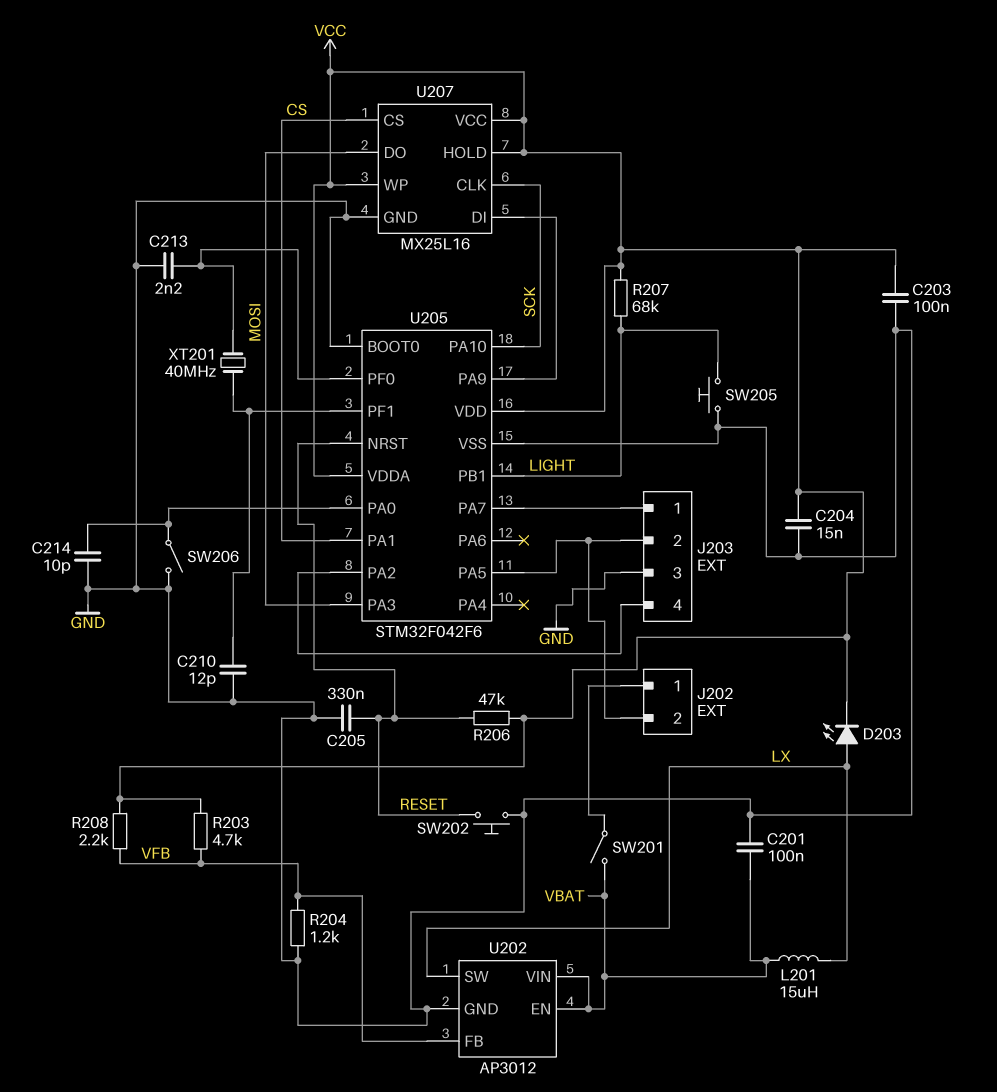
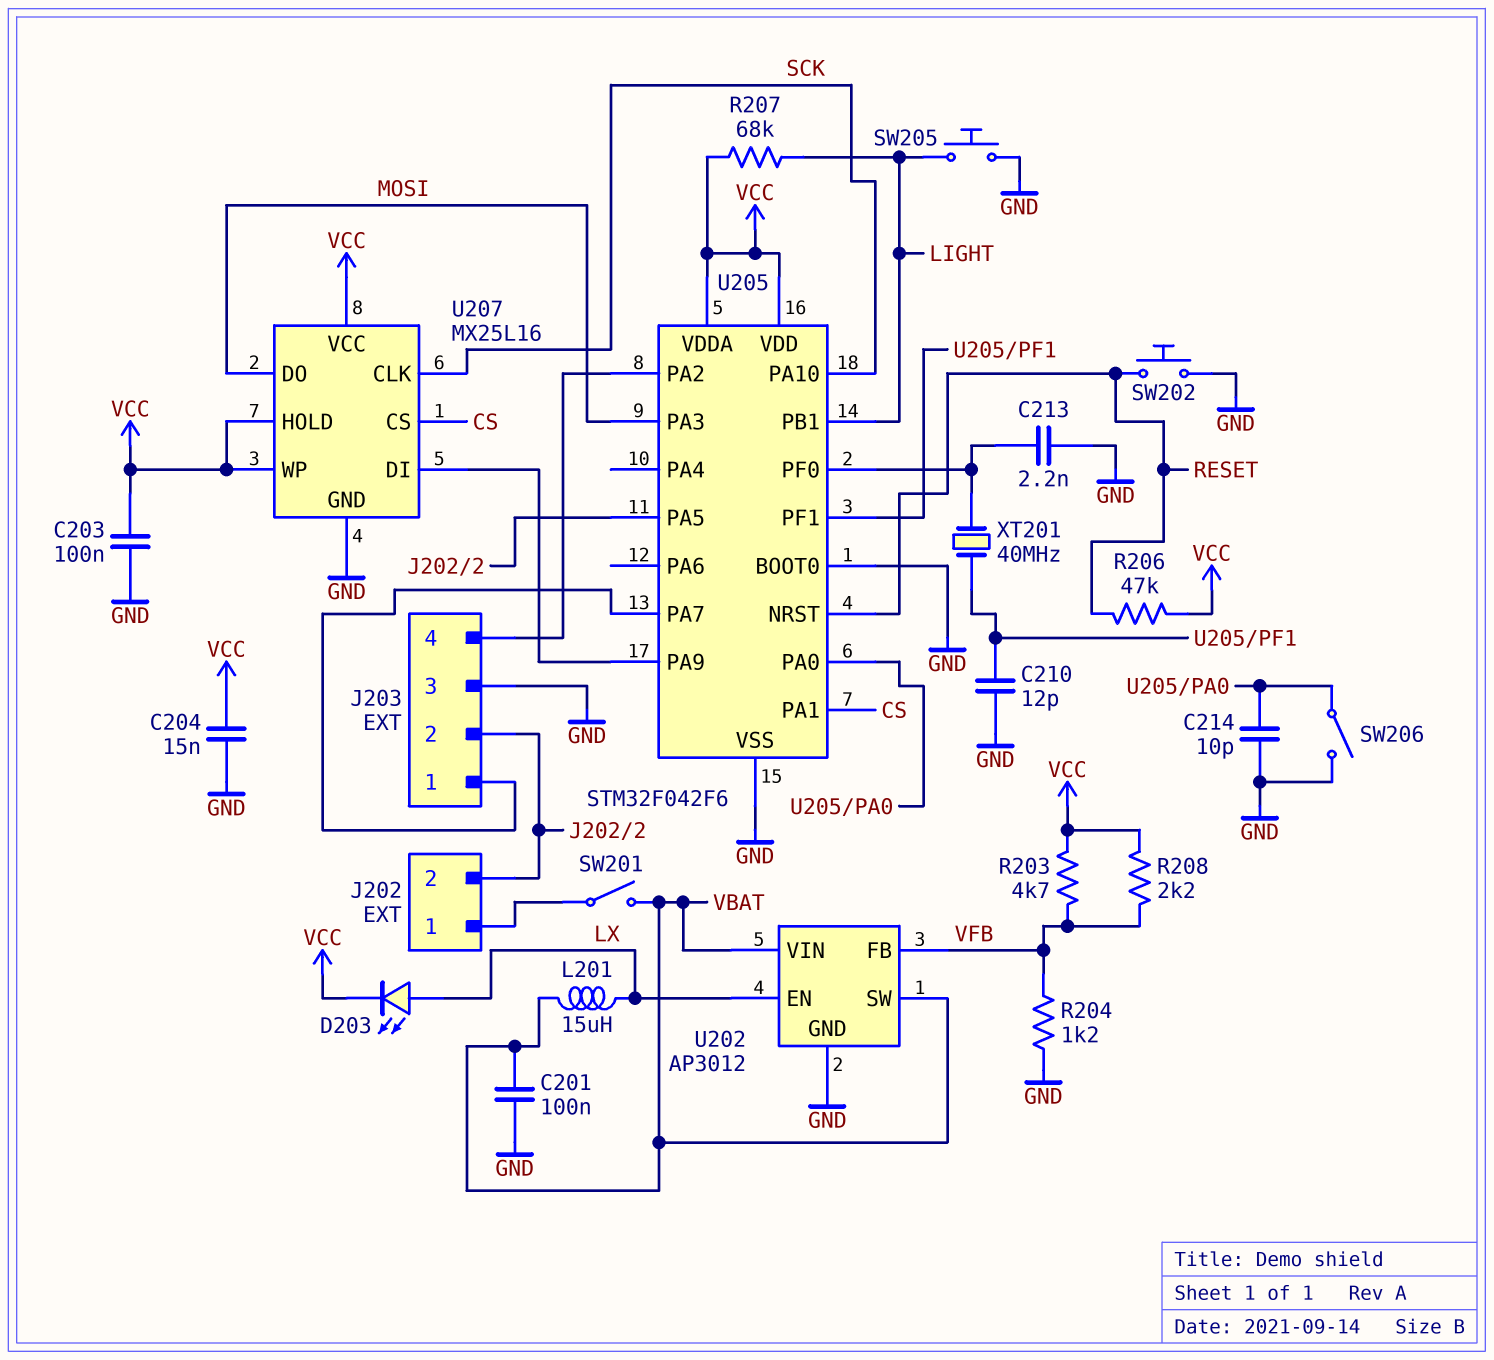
C205: 330nF (GND, RESET) -> none
U202 pin EN: VBAT -> LX
U202 pin SW: LX -> VBAT

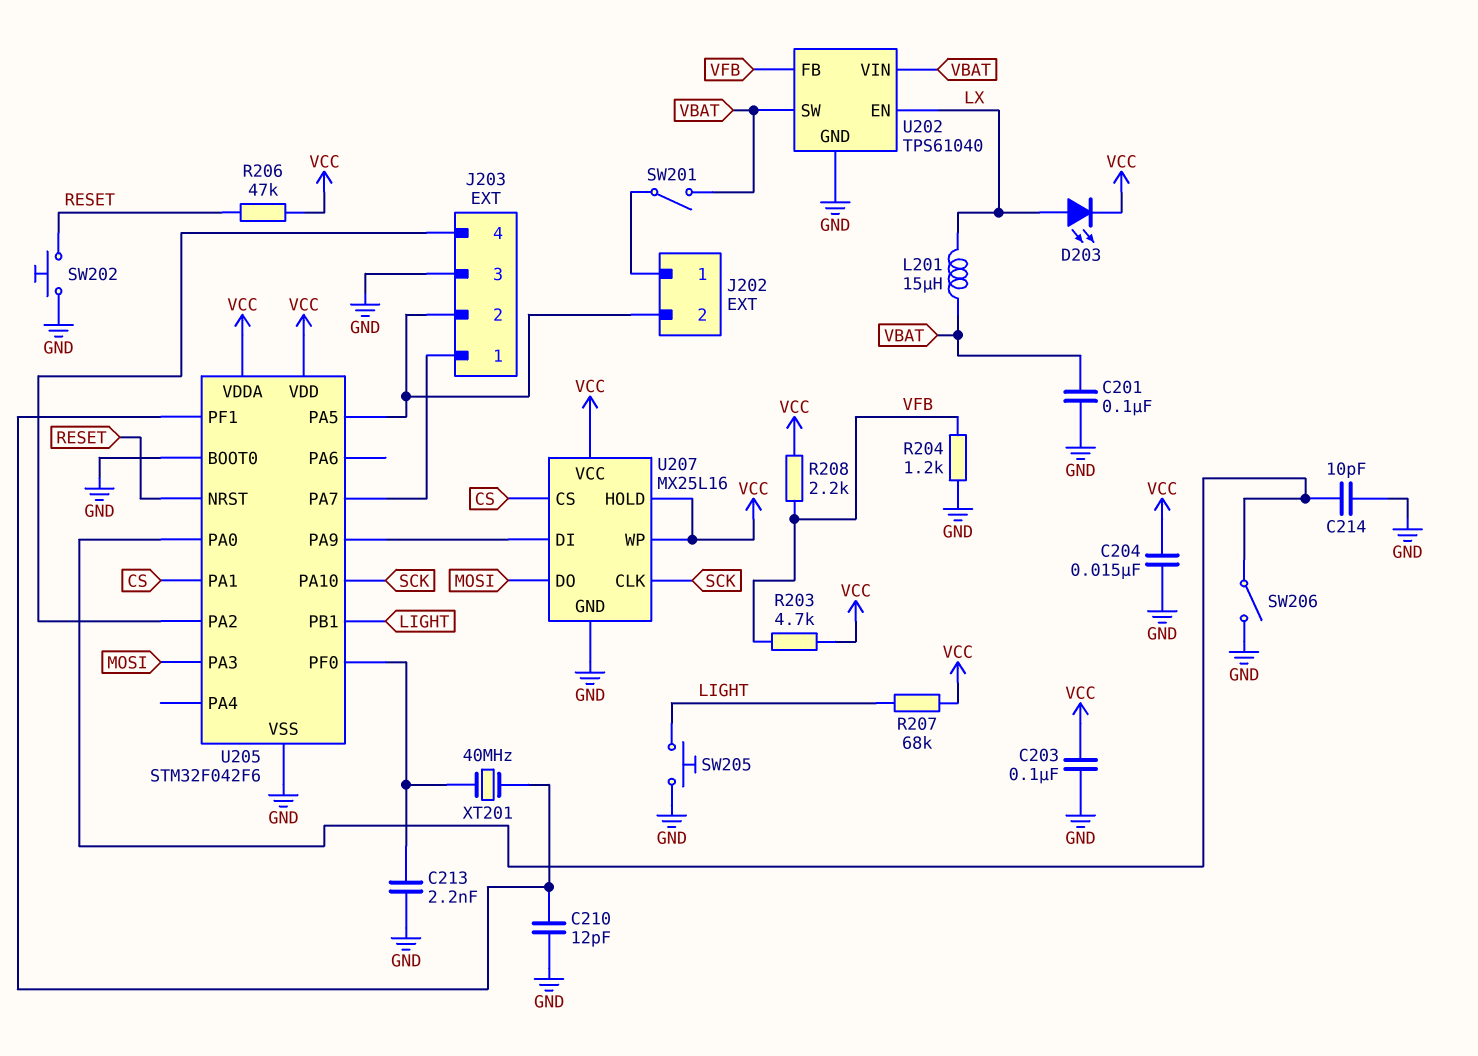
U202: AP3012 -> TPS61040

